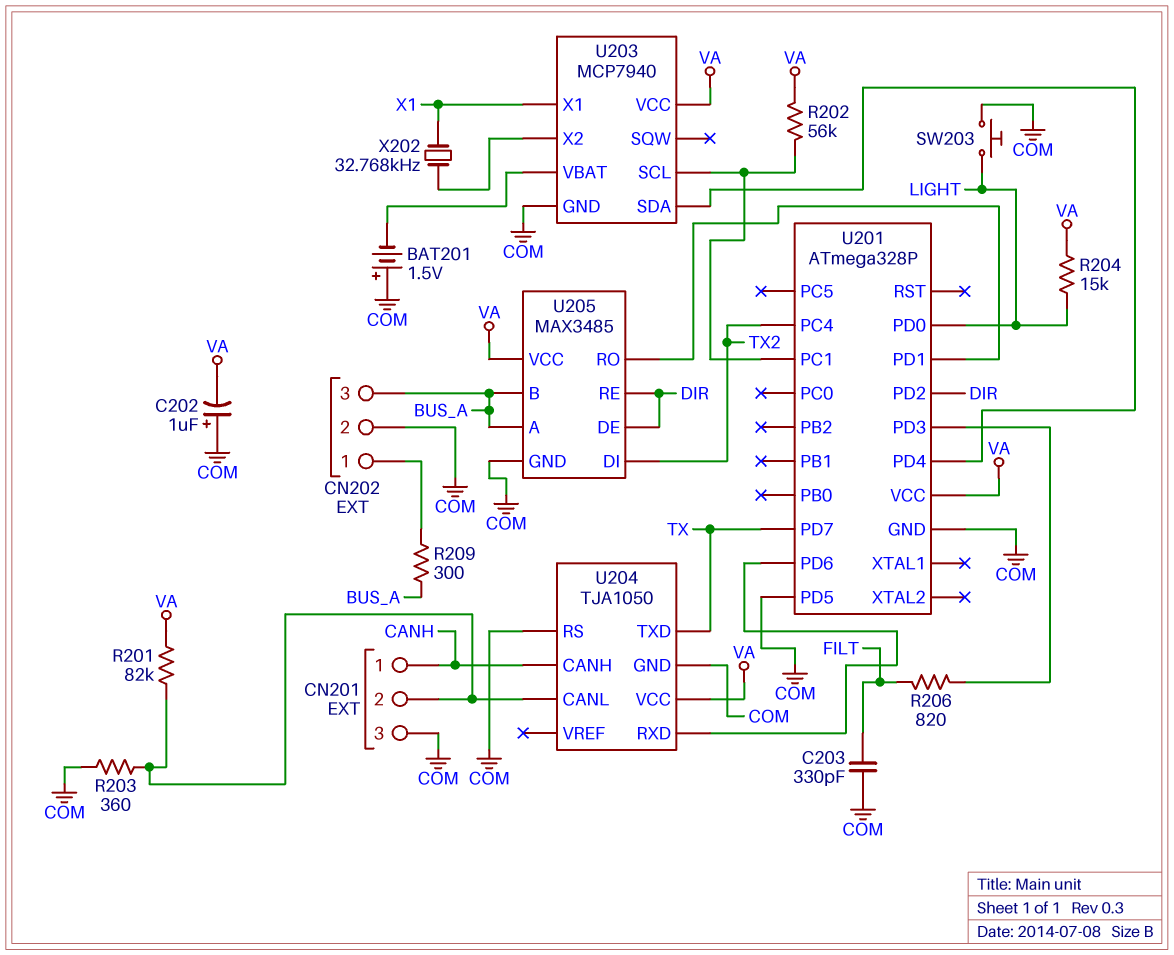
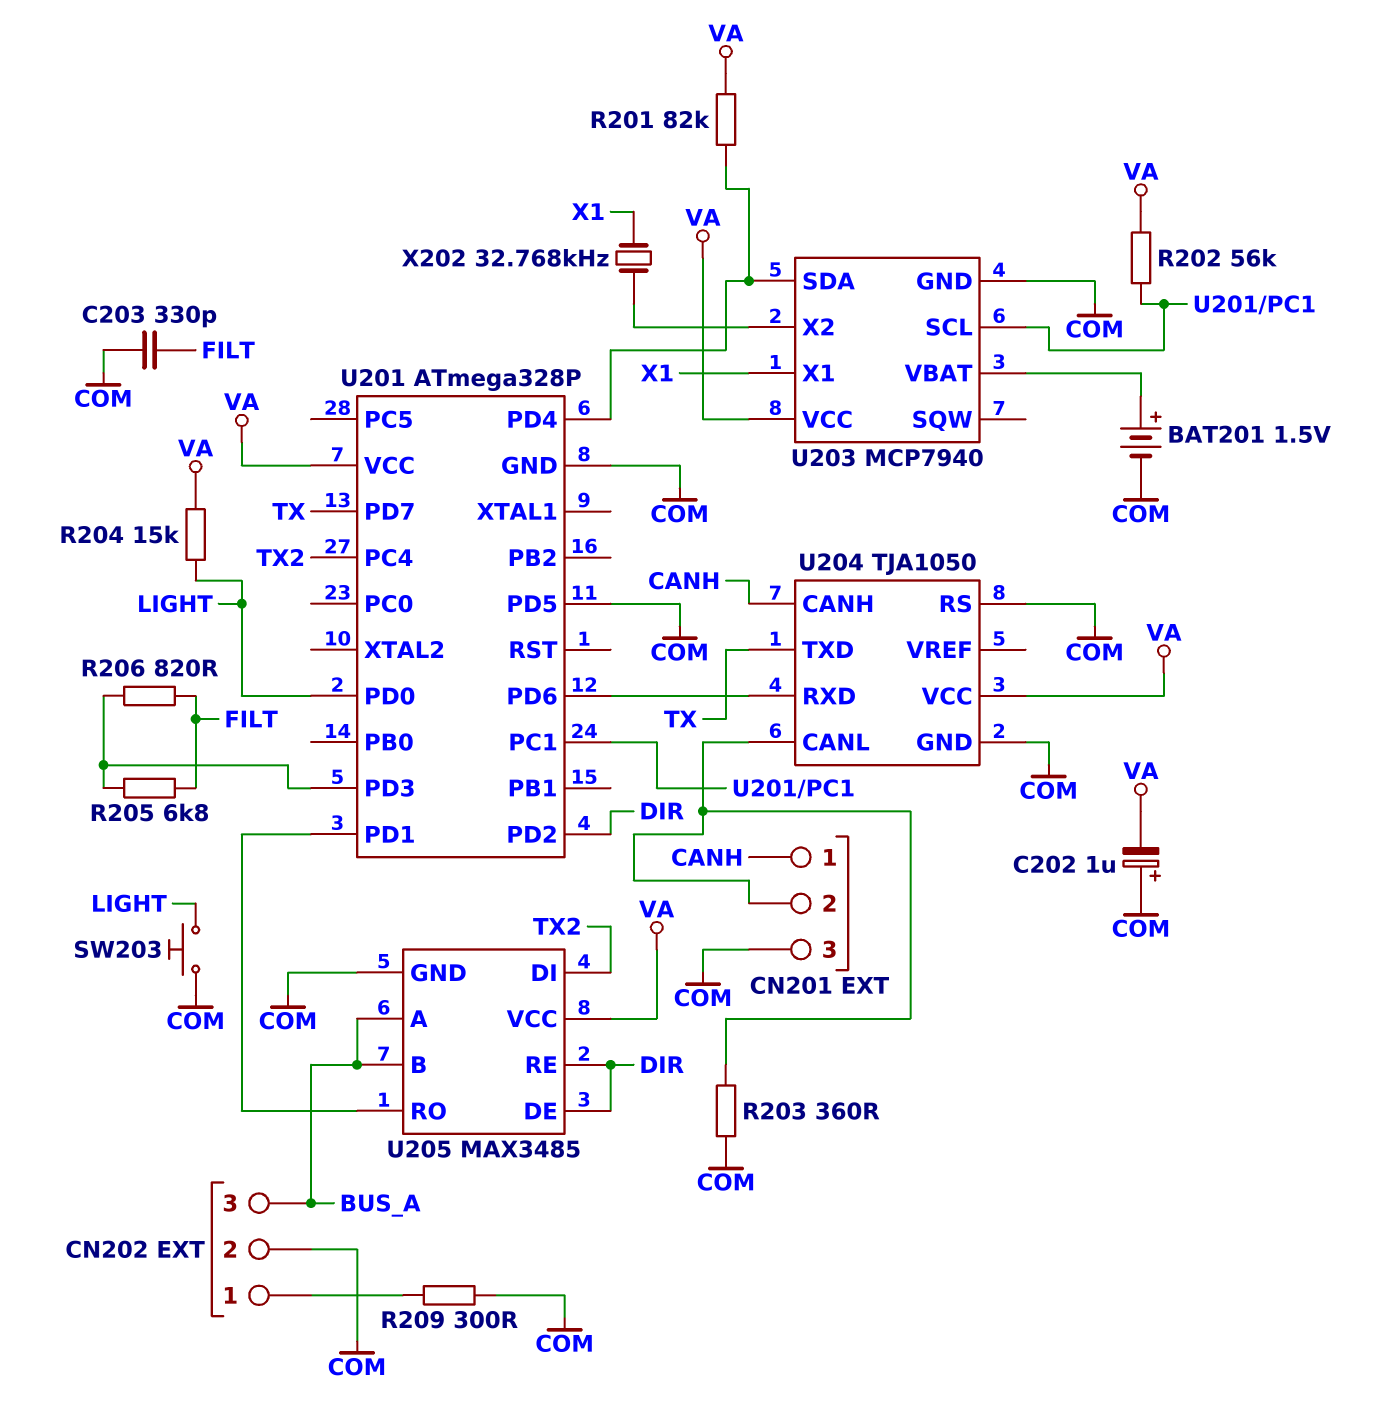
BAT201: 1.5V (plus COM, minus U203/VBAT) -> 1.5V (plus U203/VBAT, minus COM)
R201: 82k (CN201/2, VA) -> 82k (U201/PD4, VA)
R205: none -> 6.8k (FILT, U201/PD3)
R209: 300 (BUS_A, CN202/1) -> 300 (CN202/1, COM)

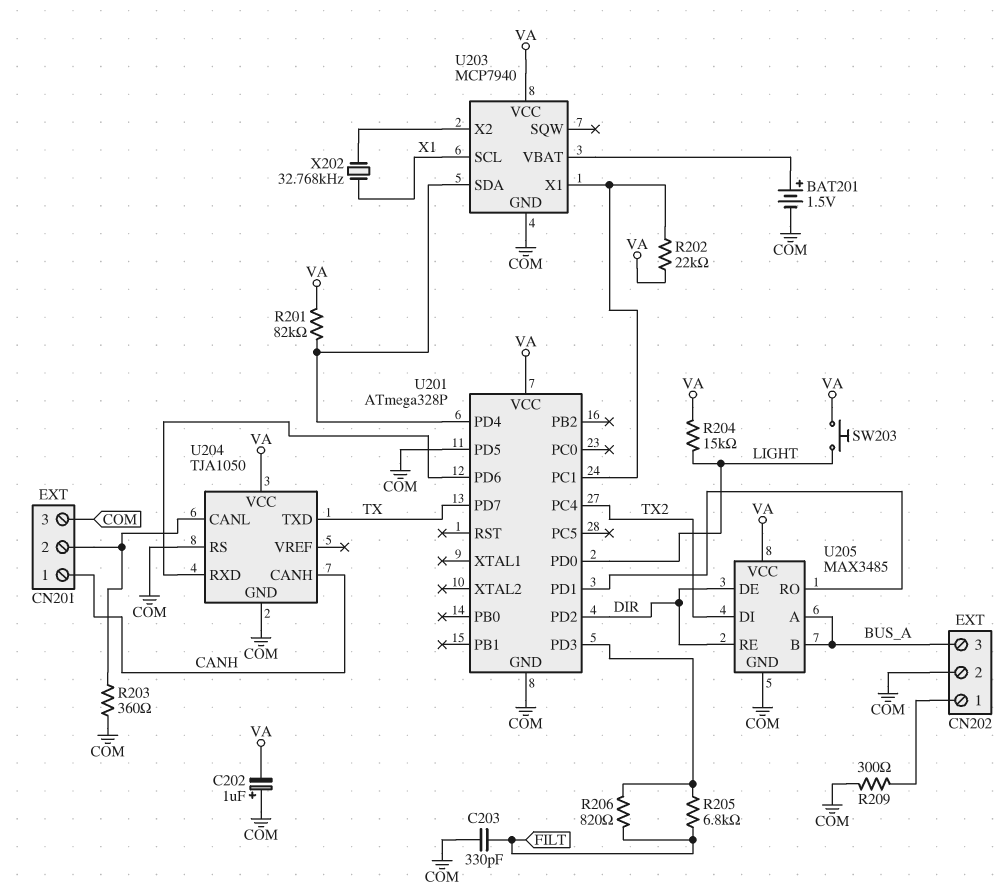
R202: 56k (U201/PC1, VA) -> 22k (U201/PC1, VA)
SW203: button (COM, LIGHT) -> button (LIGHT, VA)
U203 pin SCL: U201/PC1 -> X1
U203 pin X1: X1 -> U201/PC1

